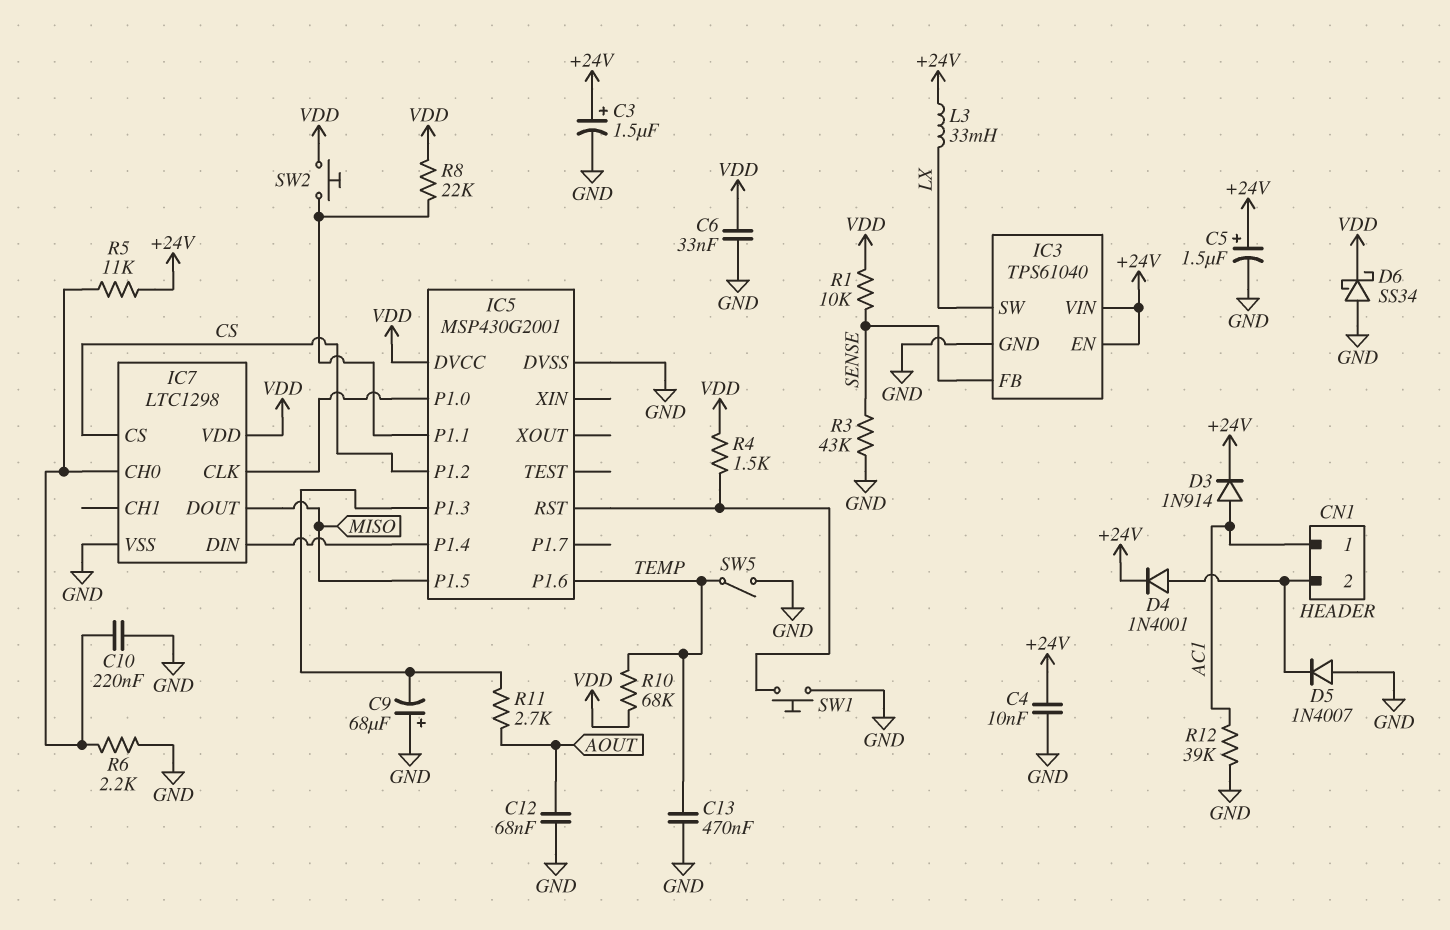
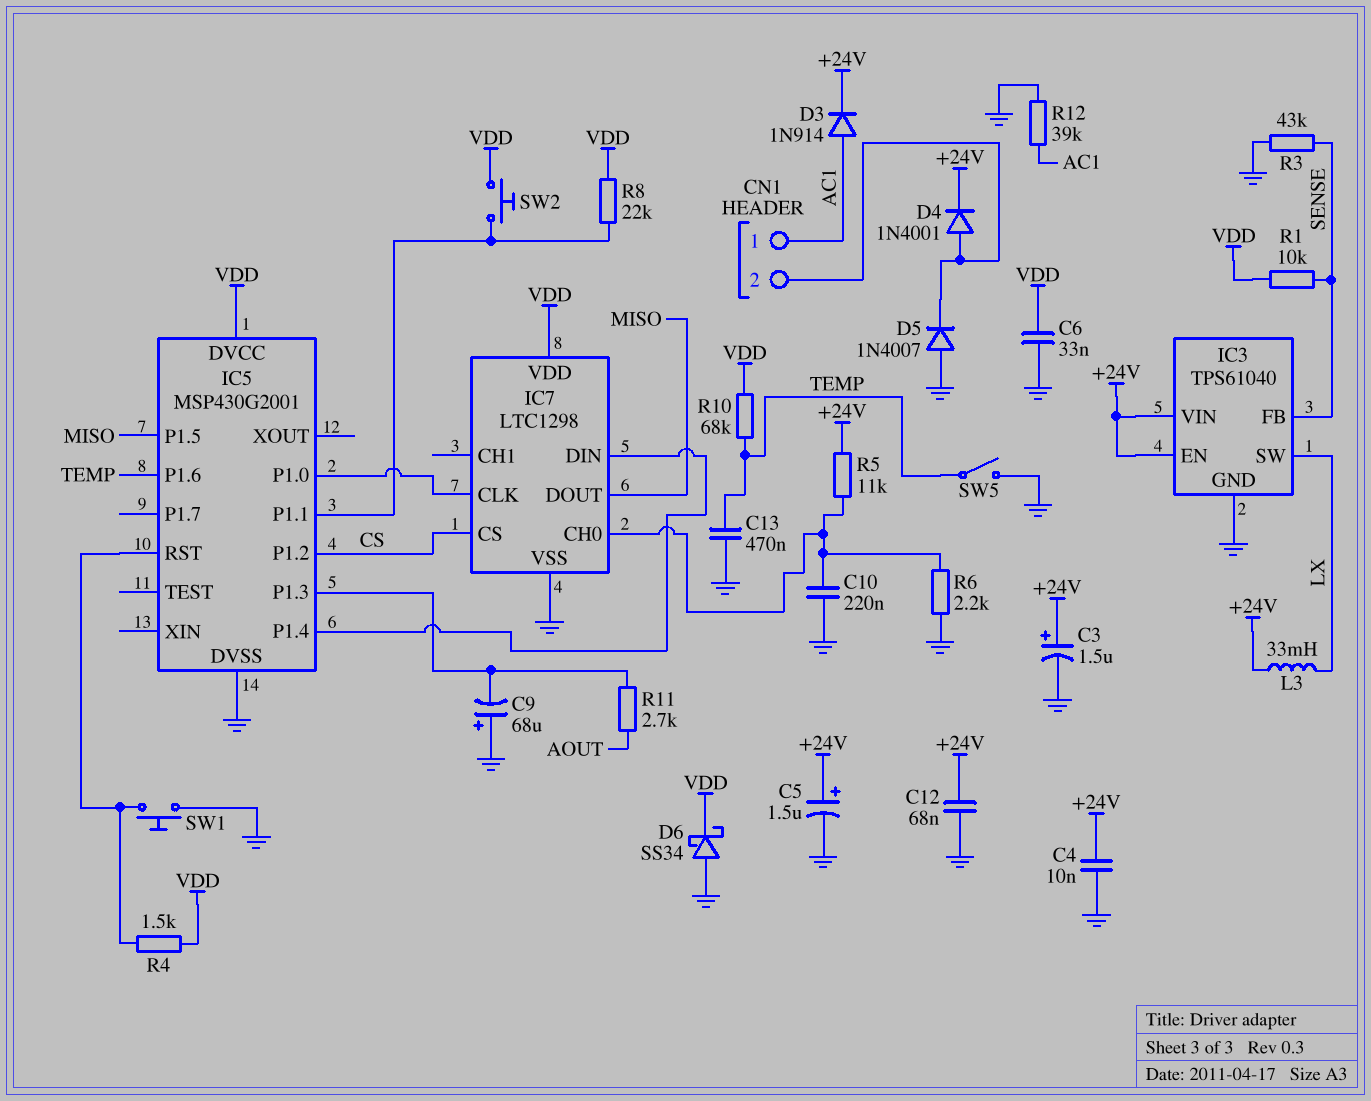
C12: 68nF (AOUT, GND) -> 68nF (+24V, GND)

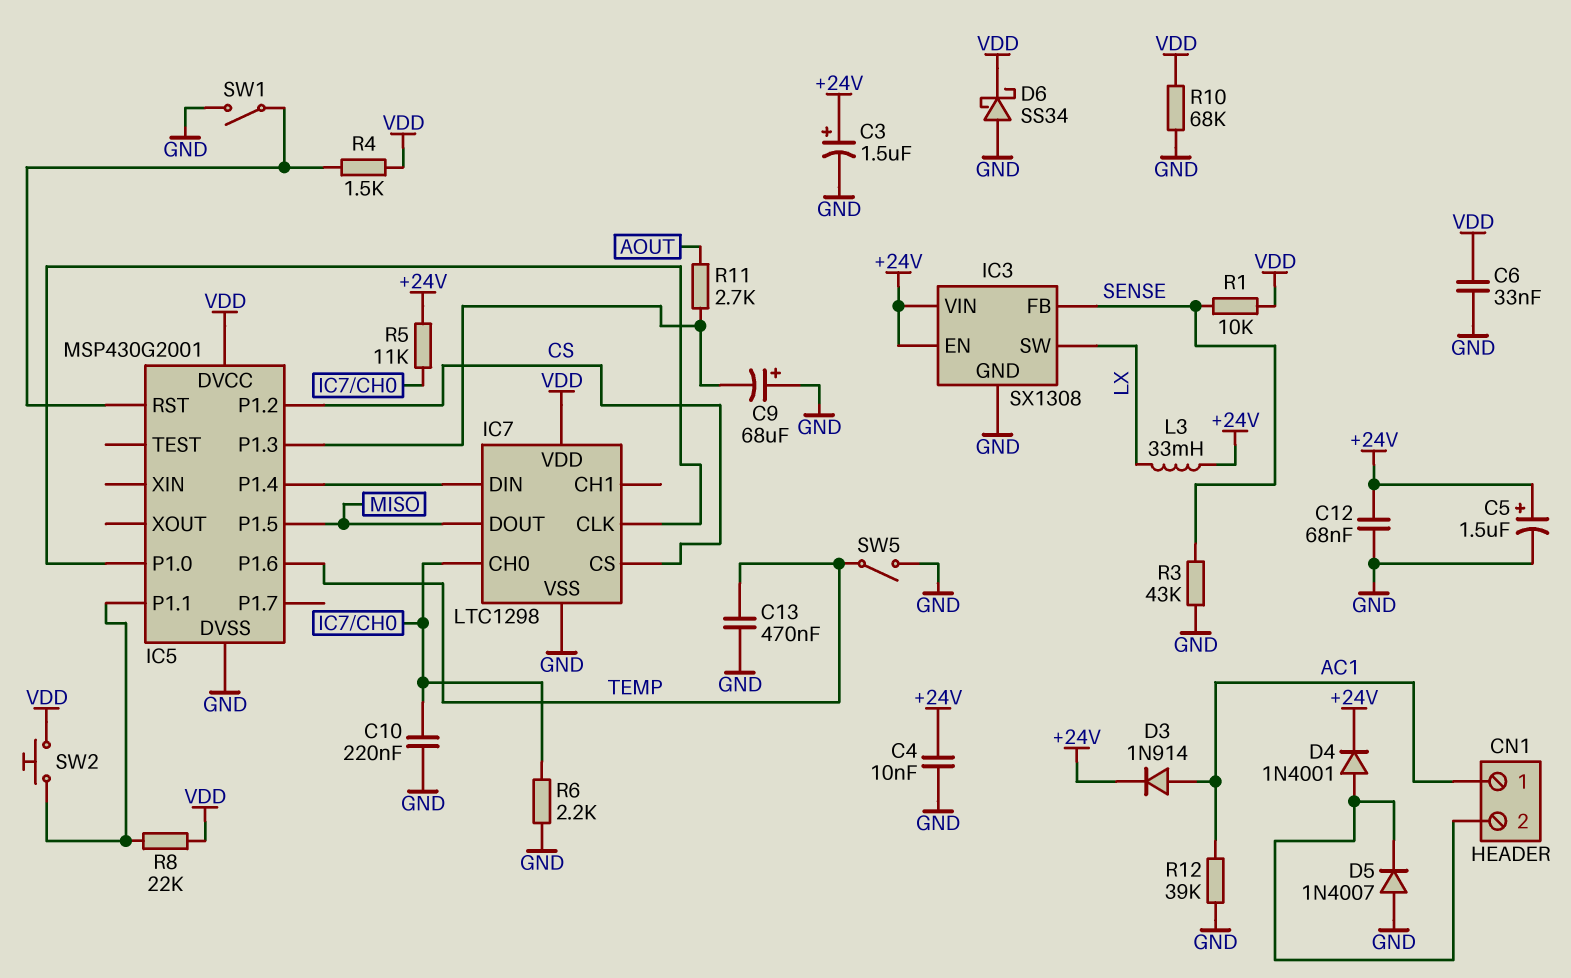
IC3: TPS61040 -> SX1308
R10: 68k (TEMP, VDD) -> 68k (GND, VDD)
SW1: button (GND, IC5/RST) -> switch (GND, IC5/RST)

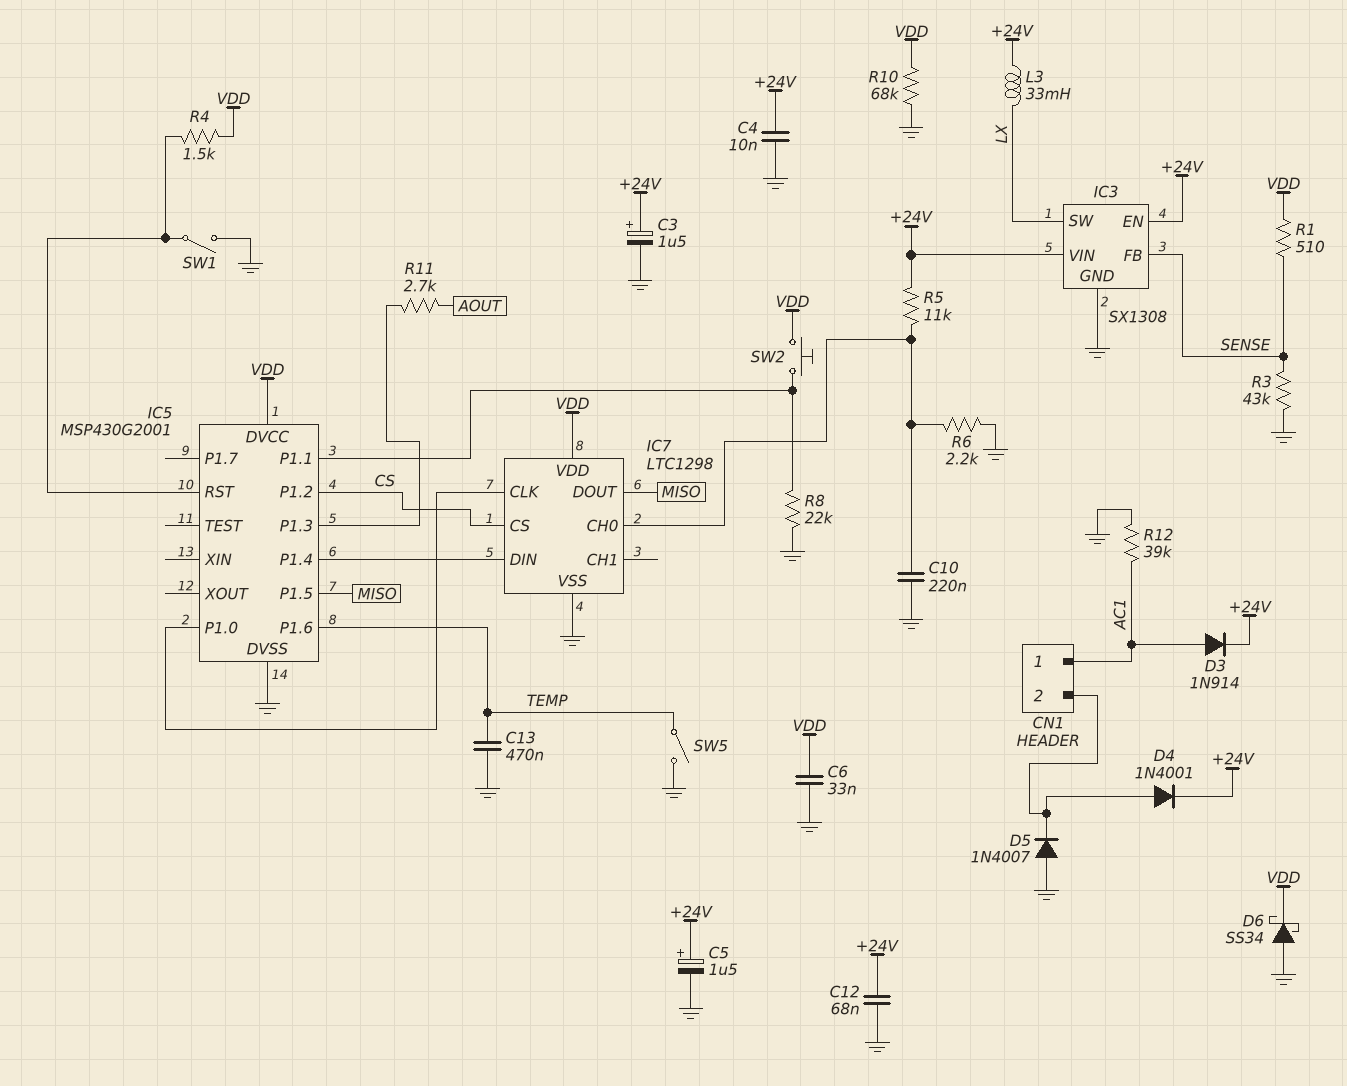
C9: 68uF (plus GND, minus IC5/P1.3) -> none
R1: 10k (SENSE, VDD) -> 510 (SENSE, VDD)
R8: 22k (IC5/P1.1, VDD) -> 22k (GND, IC5/P1.1)

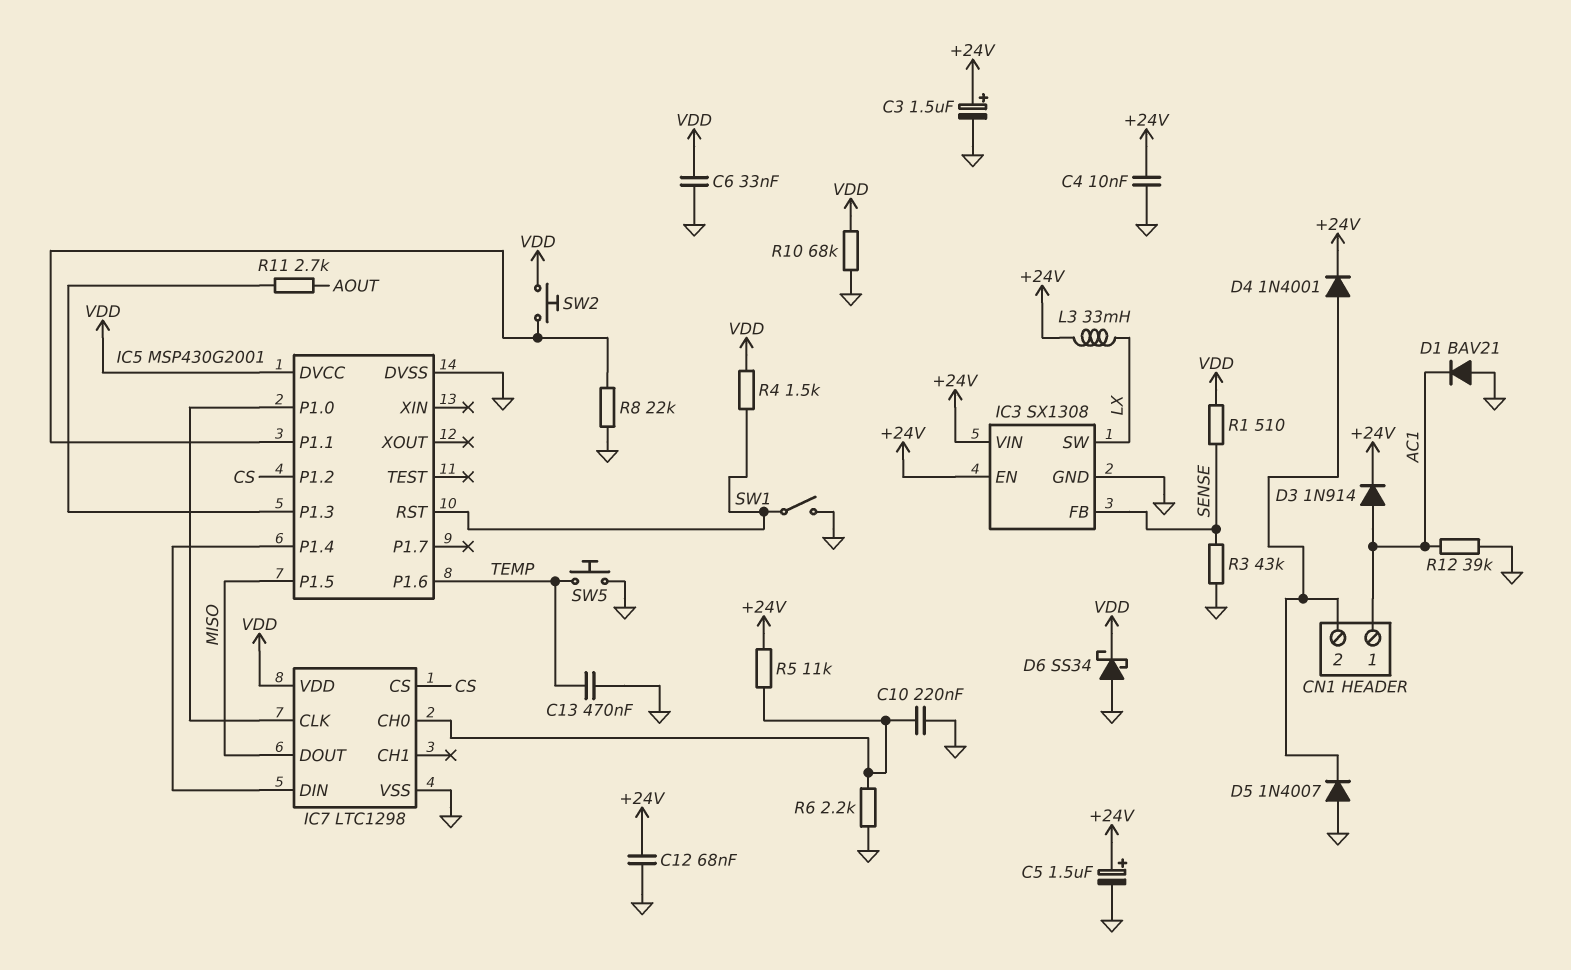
D1: none -> diode BAV21 (A GND, K AC1)
SW5: switch (GND, TEMP) -> button (GND, TEMP)

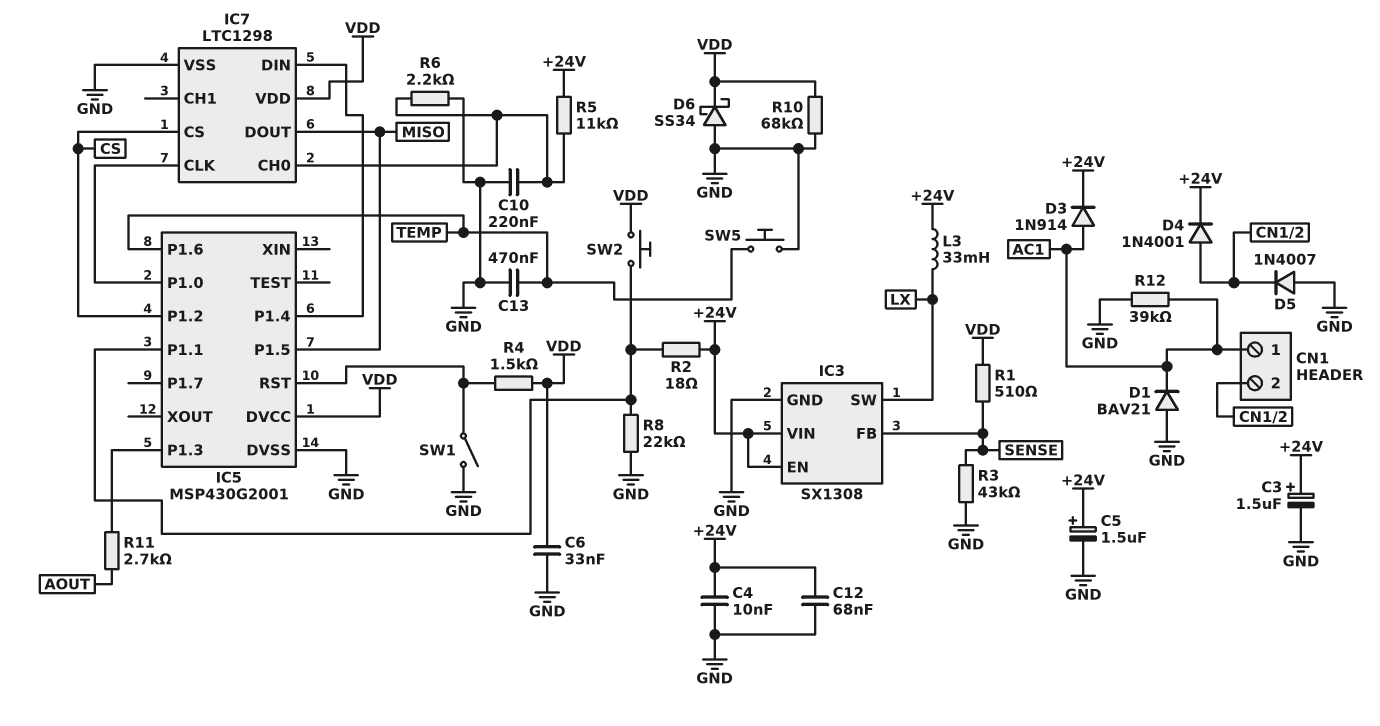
R2: none -> 18 (+24V, IC5/P1.1)

